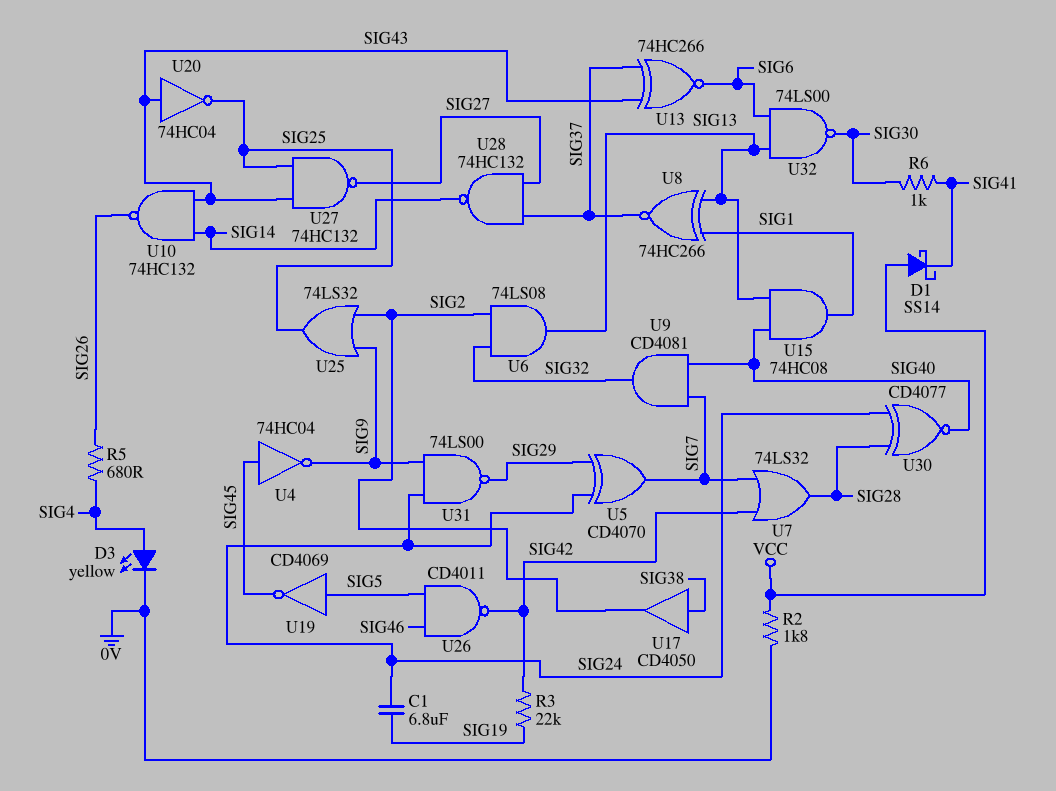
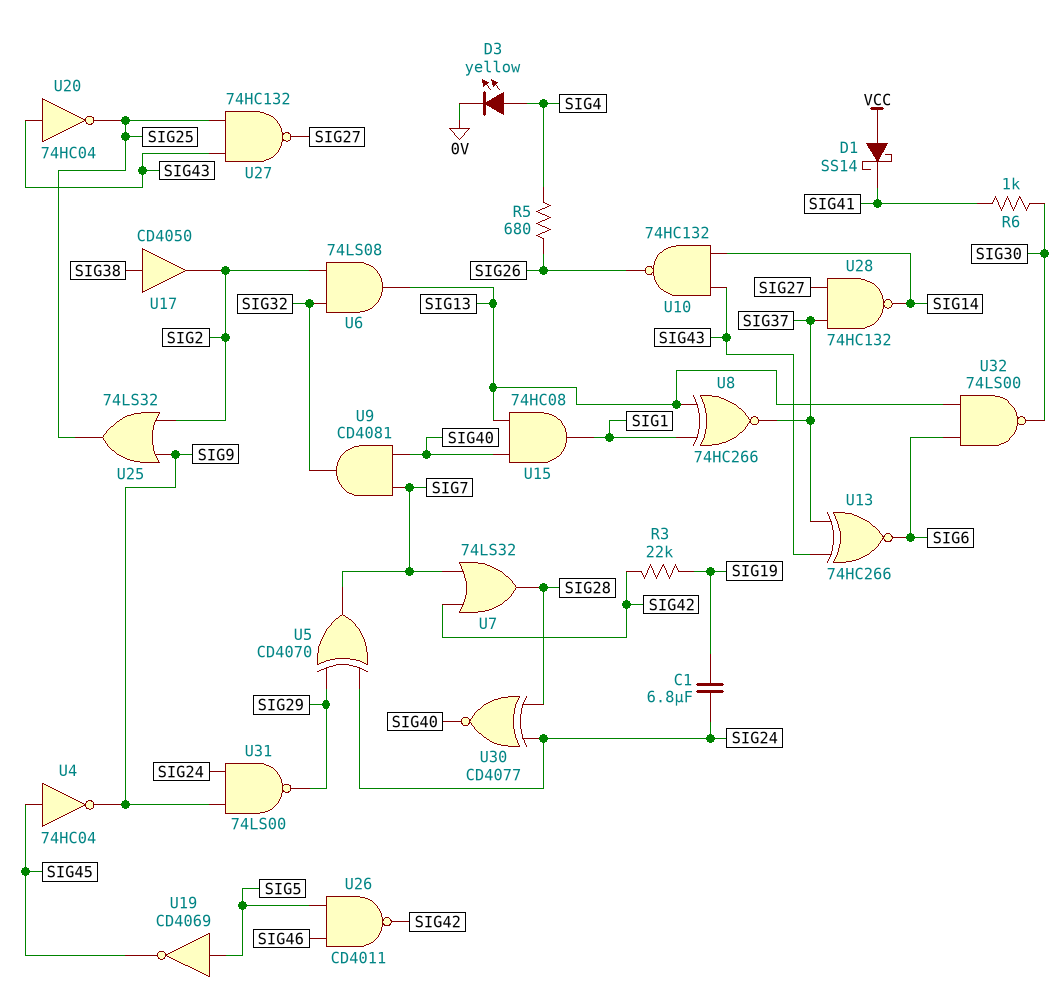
R2: 1.8k (0V, VCC) -> none

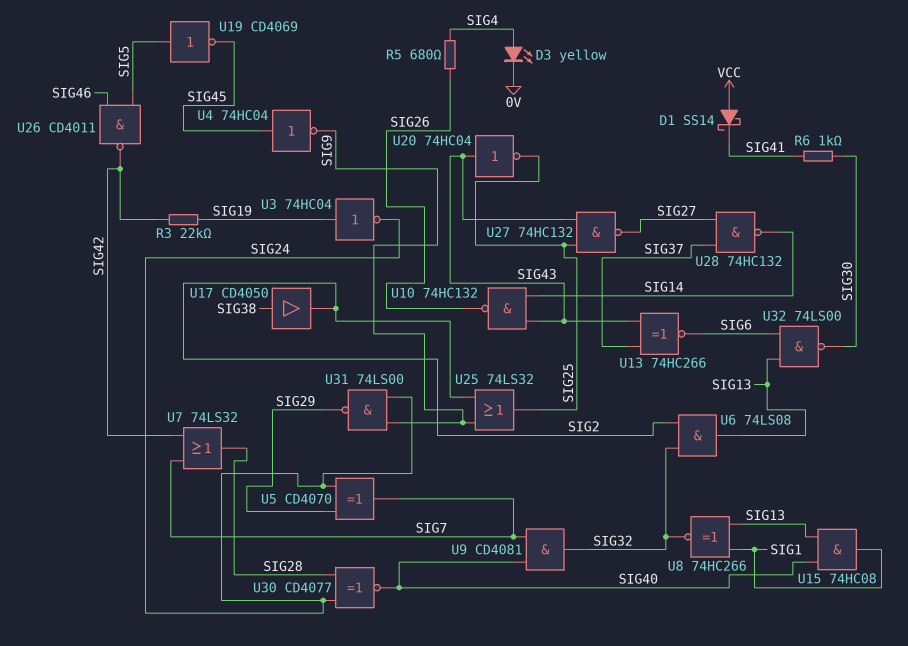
C1: 6.8uF (SIG19, SIG24) -> none
U3: none -> NOT 74HC04 (in SIG19, out SIG24)
U8: XNOR 74HC266 (in SIG1, in SIG13, out SIG37) -> XNOR 74HC266 (in SIG1, in SIG13, out SIG32)

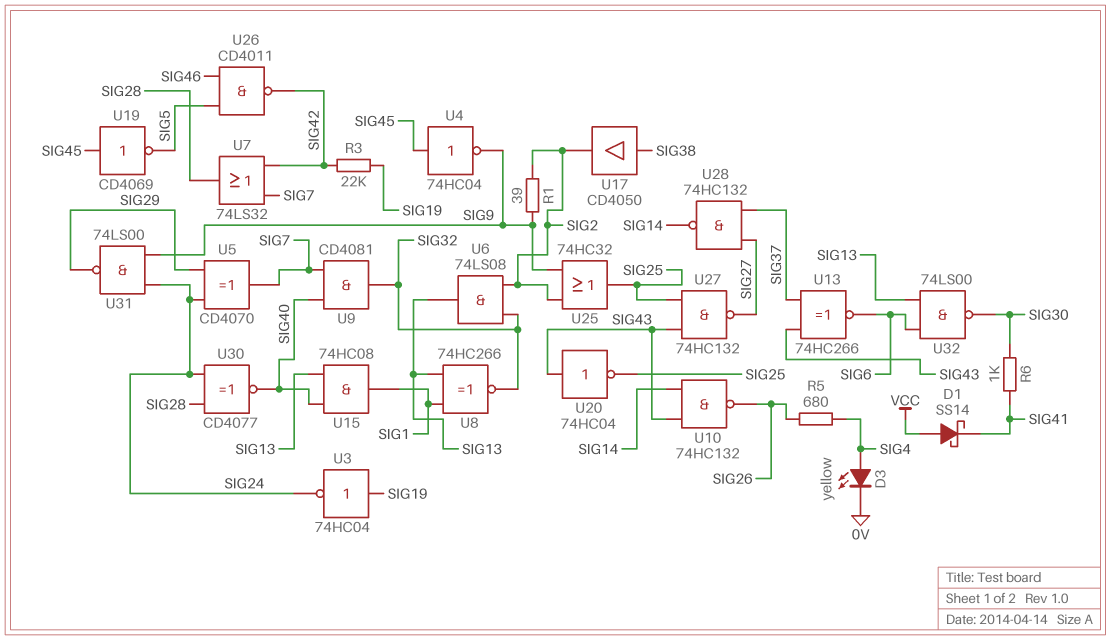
R1: none -> 39 (SIG2, SIG9)
U19: NOT CD4069 (in SIG5, out SIG45) -> NOT CD4069 (in SIG45, out SIG5)
U25: OR 74LS32 (in SIG2, in SIG9, out SIG25) -> OR 74HC32 (in SIG2, in SIG9, out SIG25)

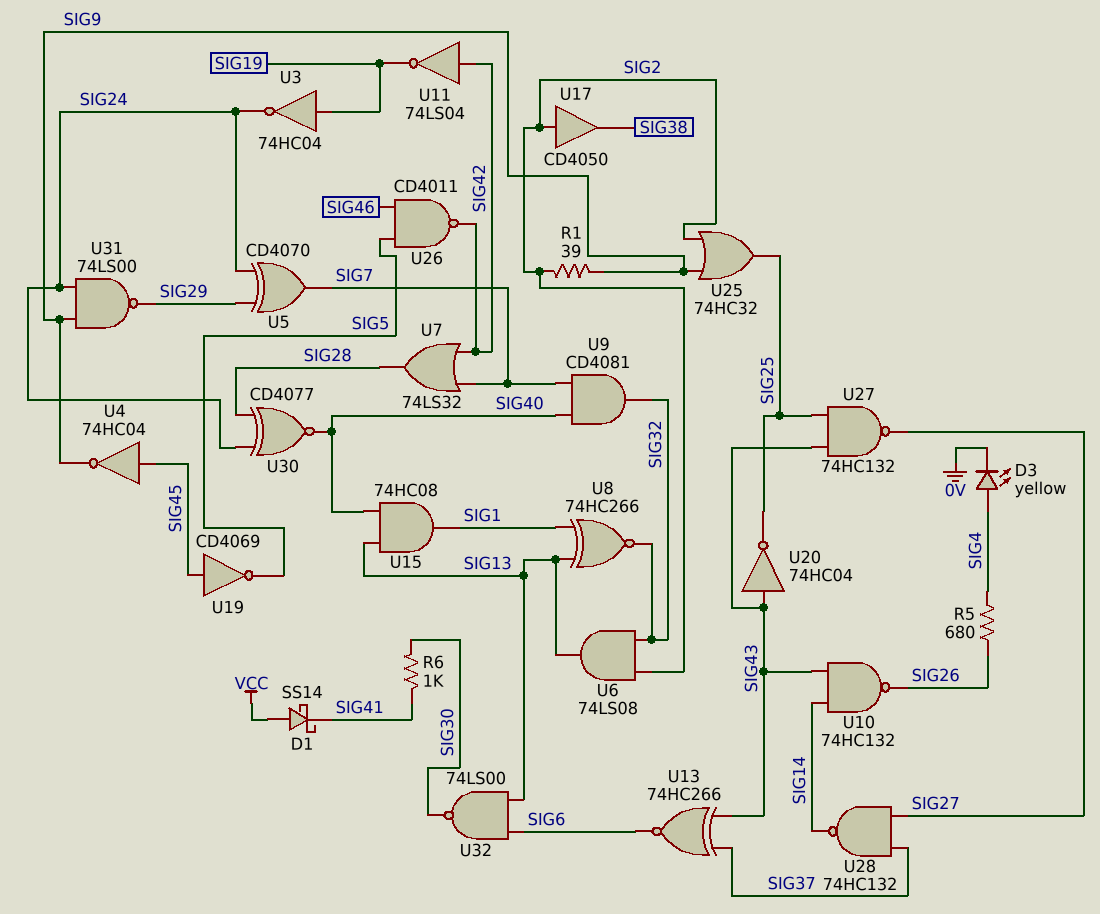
R3: 22k (SIG19, SIG42) -> none
U11: none -> NOT 74LS04 (in SIG42, out SIG19)
U17: buffer CD4050 (in SIG38, out SIG2) -> buffer CD4050 (in SIG2, out SIG38)

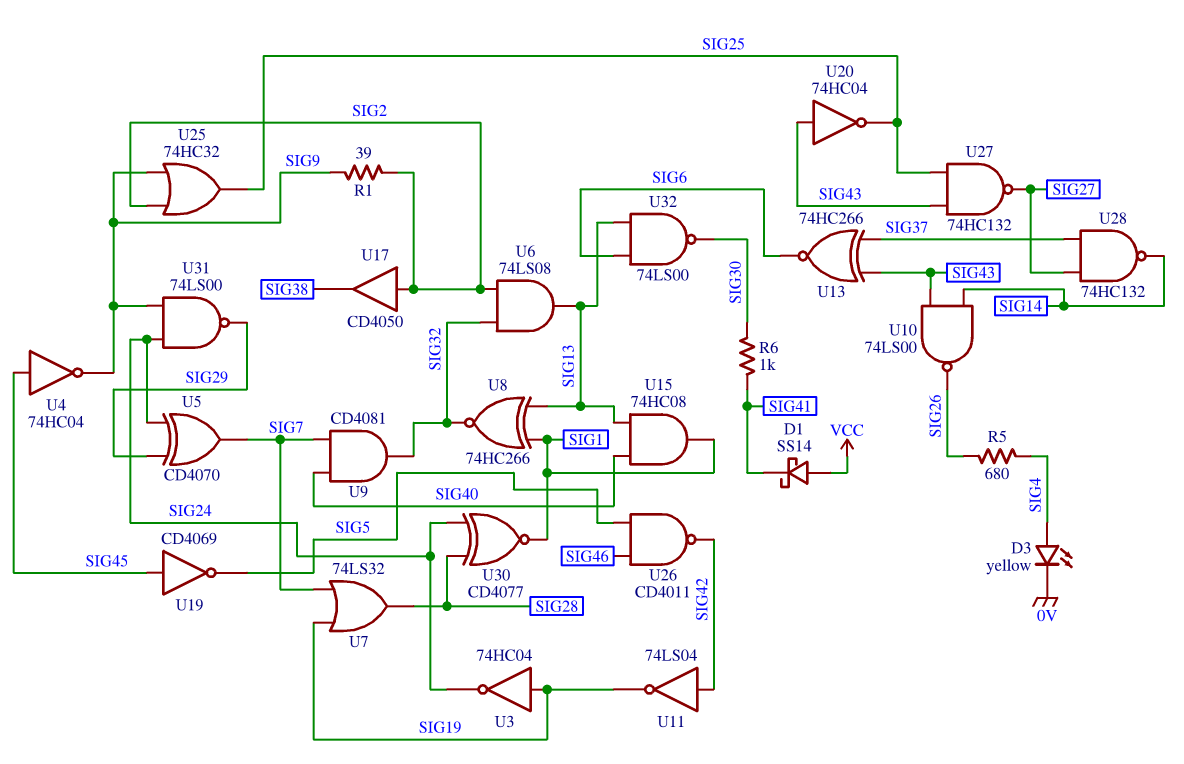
U7: OR 74LS32 (in SIG7, in SIG42, out SIG28) -> OR 74LS32 (in SIG7, in SIG19, out SIG28)
U10: NAND 74HC132 (in SIG14, in SIG43, out SIG26) -> NAND 74LS00 (in SIG14, in SIG43, out SIG26)
U30: XNOR CD4077 (in SIG24, in SIG28, out SIG40) -> XNOR CD4077 (in SIG24, in SIG28, out SIG1)

